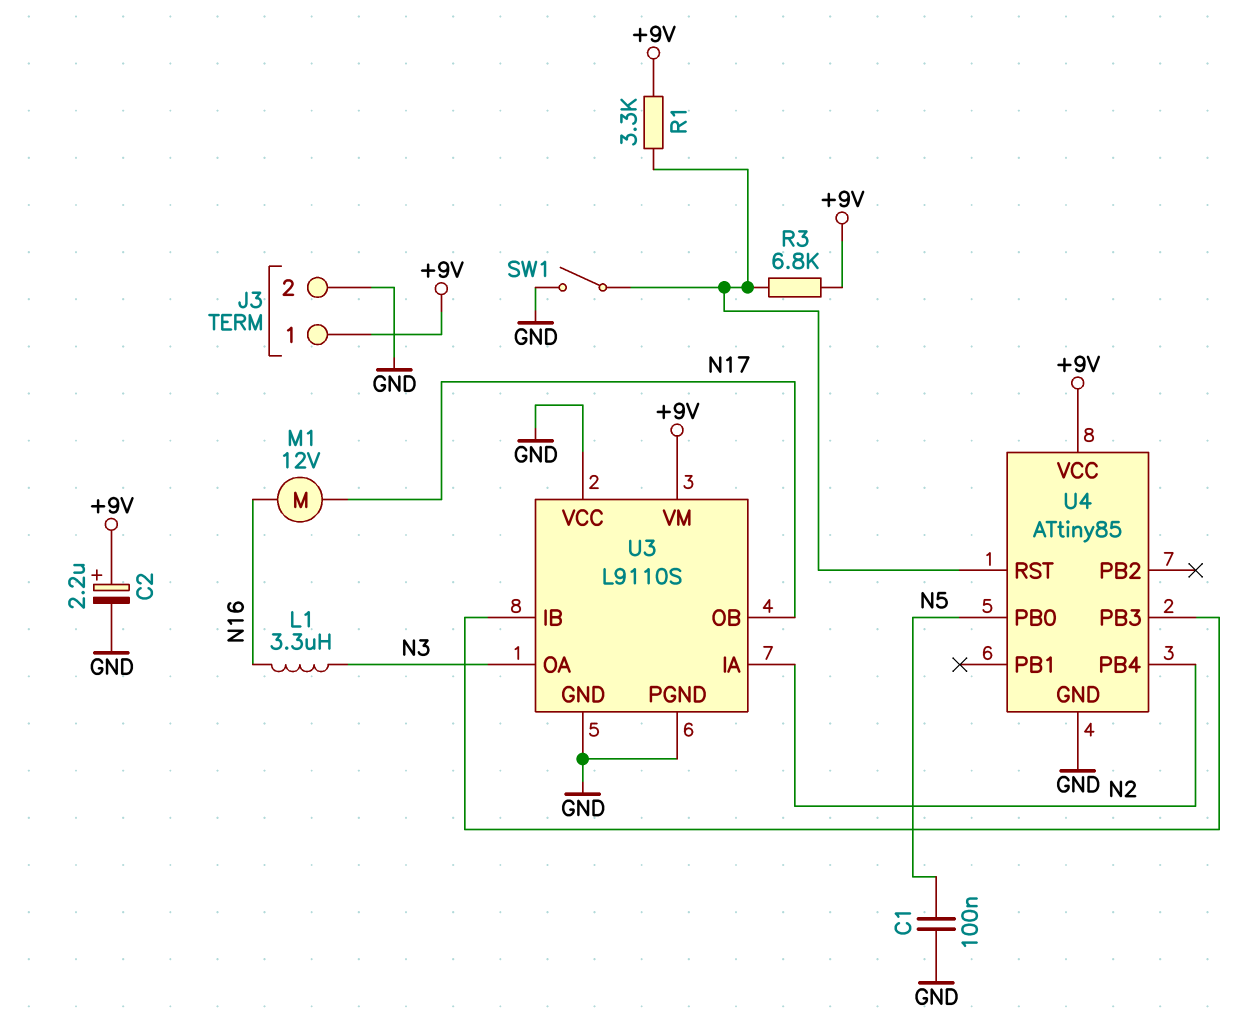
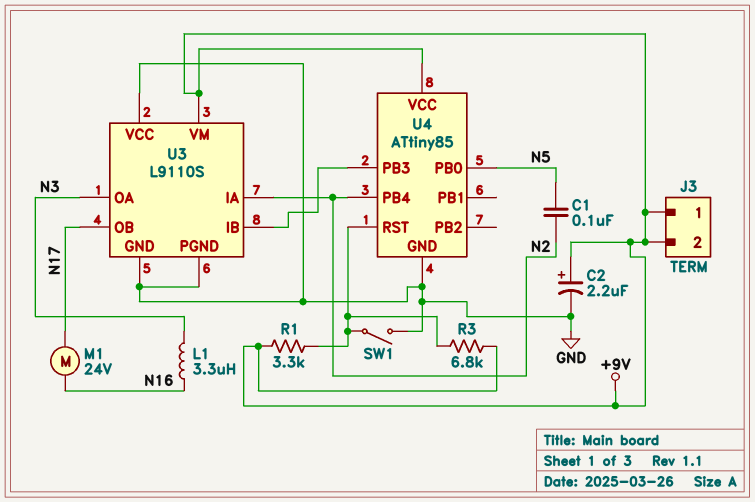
C1: 100nF (GND, N5) -> 100nF (N2, N5)
J3 pin 2: GND -> +9V
M1: motor 12V (N16, N17) -> motor 24V (N16, N17)

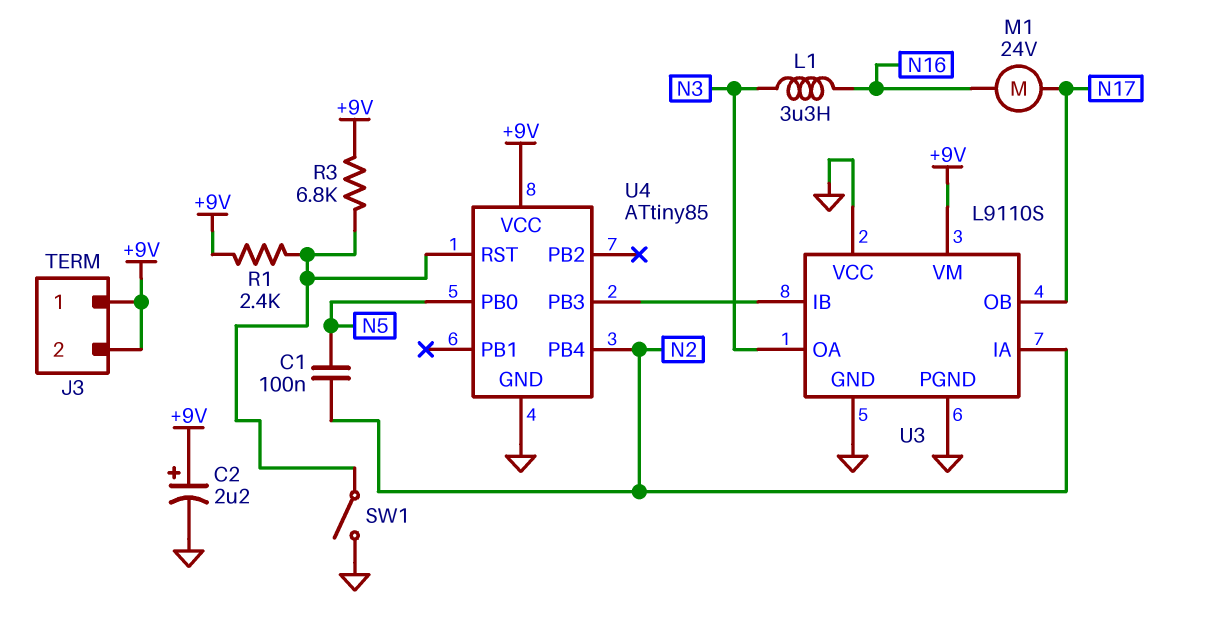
R1: 3.3k (+9V, U4/RST) -> 2.4k (+9V, U4/RST)

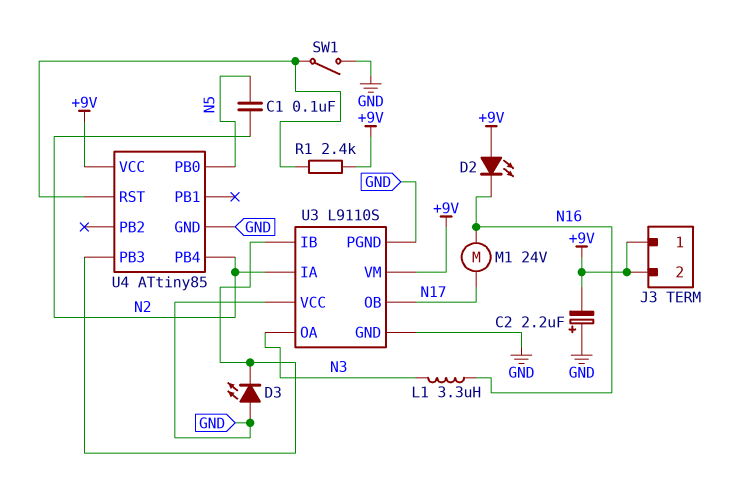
C2: 2.2uF (plus +9V, minus GND) -> 2.2uF (plus GND, minus +9V)
D2: none -> LED (A +9V, K N16)
D3: none -> LED (A GND, K U3/IB)
R3: 6.8k (+9V, U4/RST) -> none

